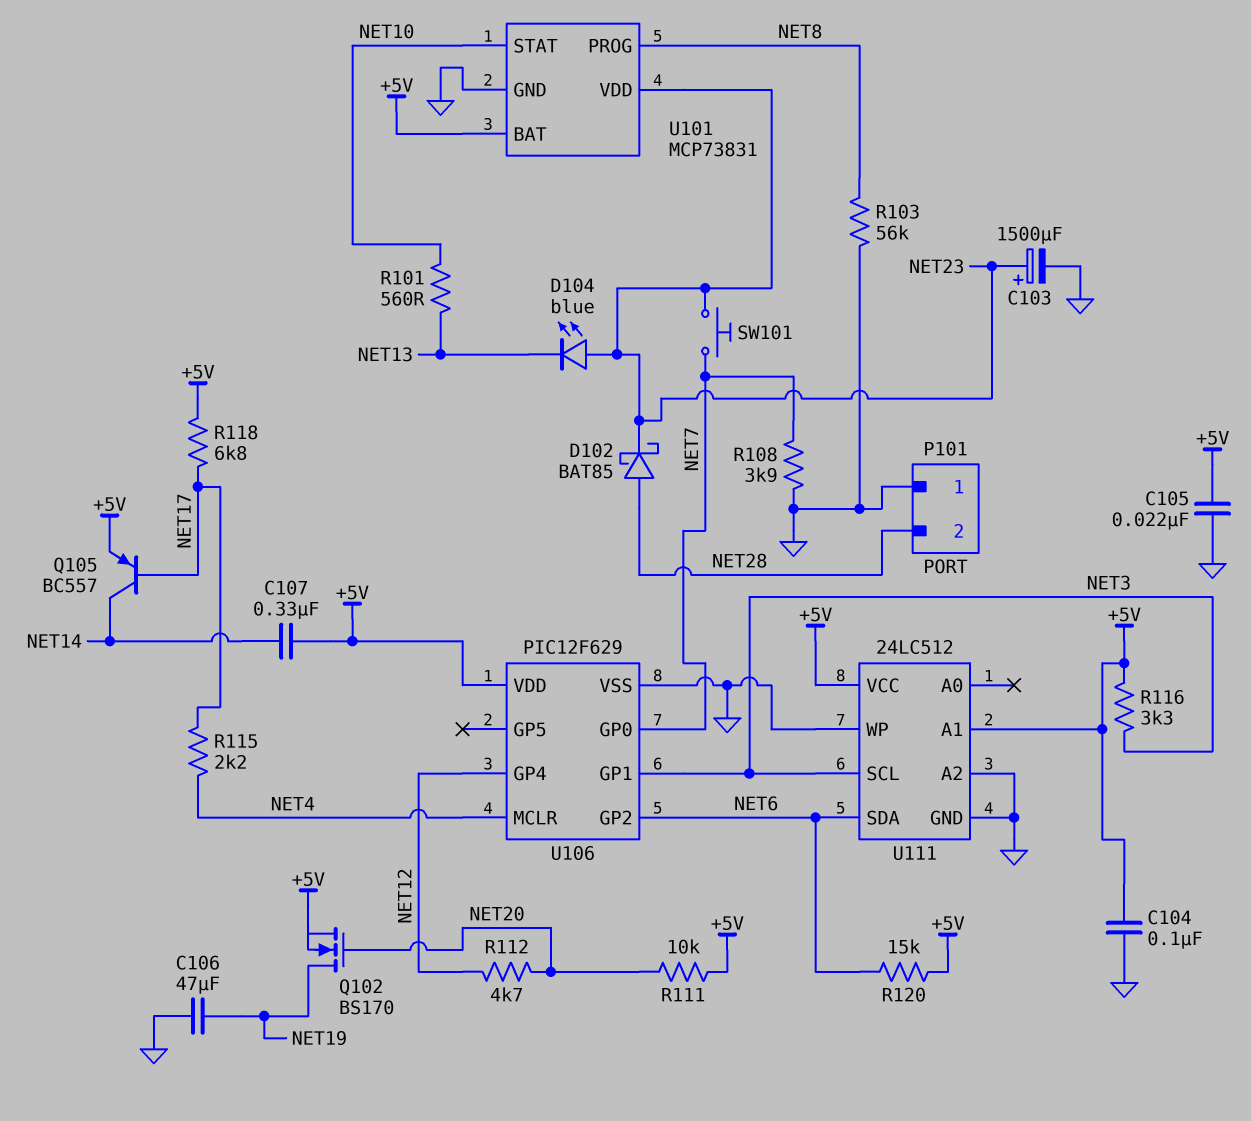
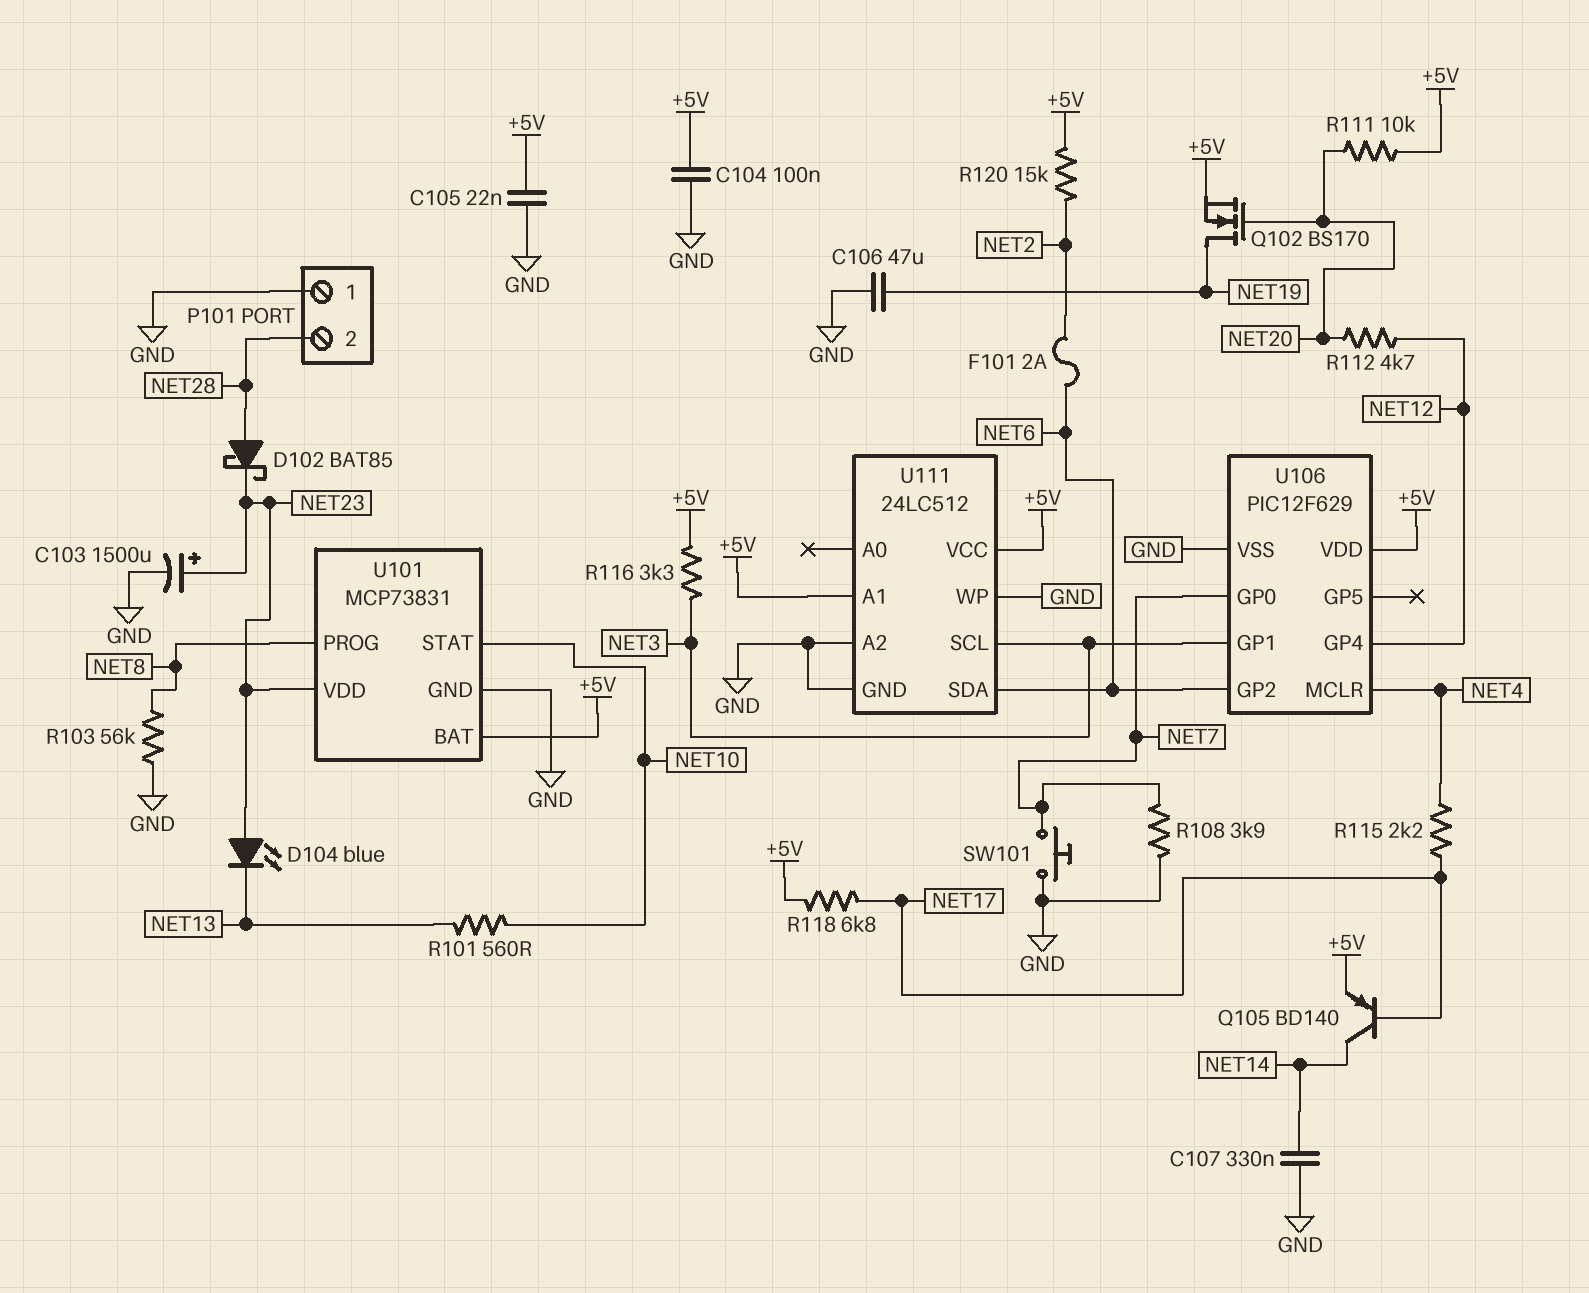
C107: 330nF (+5V, NET14) -> 330nF (GND, NET14)
F101: none -> 2A (NET2, NET6)
Q105: PNP BC557 (B NET17, C NET14, E +5V) -> PNP BD140 (B NET17, C NET14, E +5V)
R120: 15k (+5V, NET6) -> 15k (+5V, NET2)
SW101: button (NET7, NET23) -> button (GND, NET7)

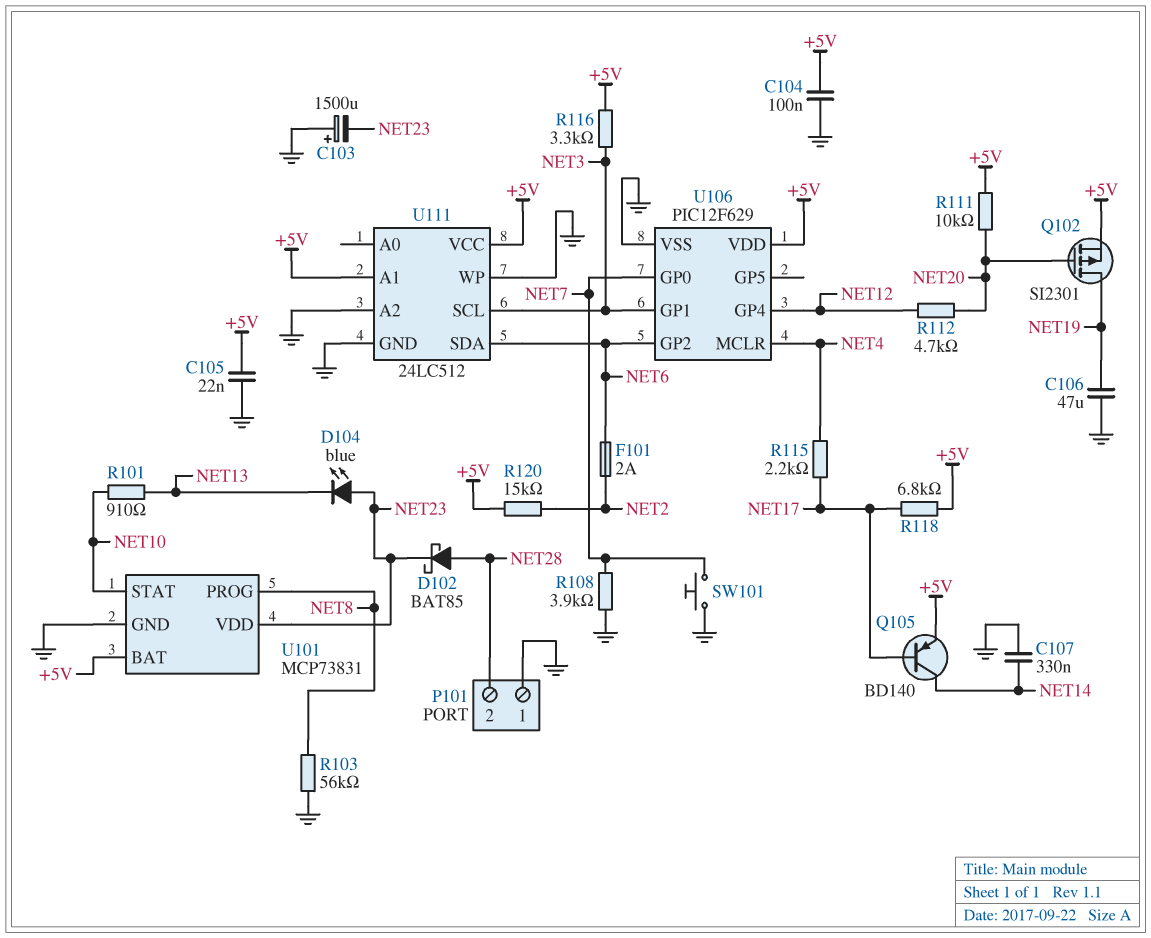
C103: 1500uF (plus NET23, minus GND) -> 1500uF (plus GND, minus NET23)
Q102: NMOS BS170 (G NET20, D NET19, S +5V) -> PMOS SI2301 (G NET20, D NET19, S +5V)
R101: 560 (NET10, NET13) -> 910 (NET10, NET13)

